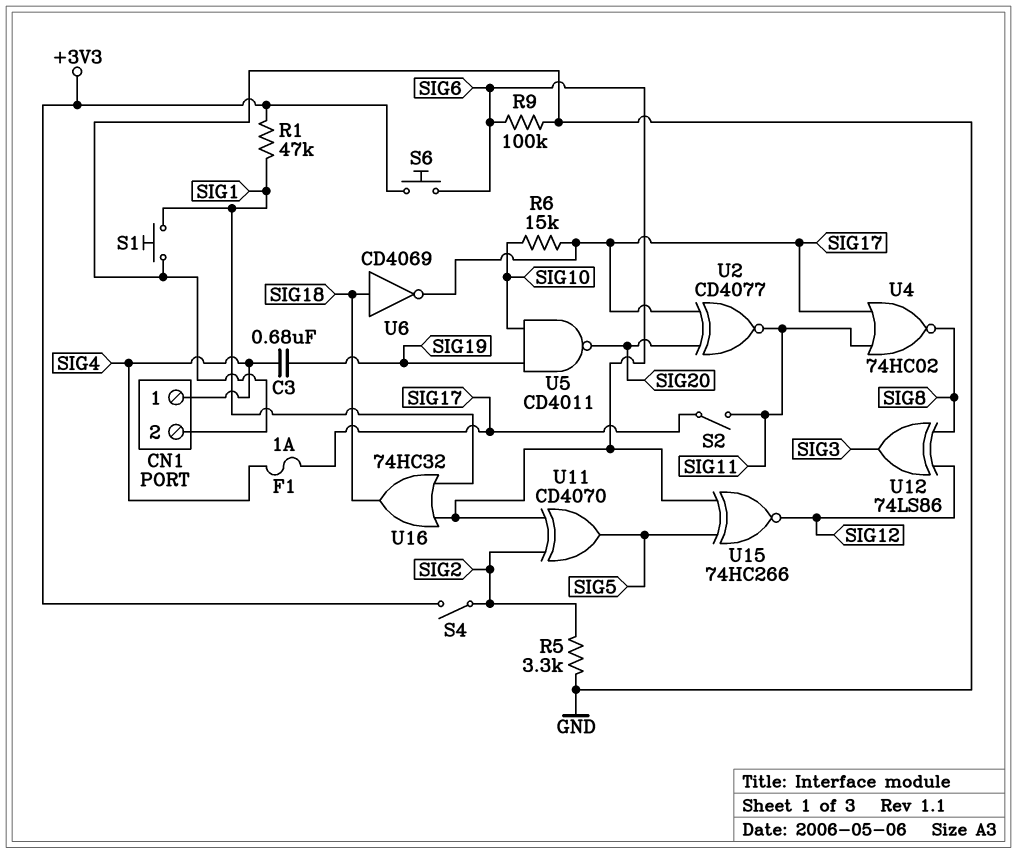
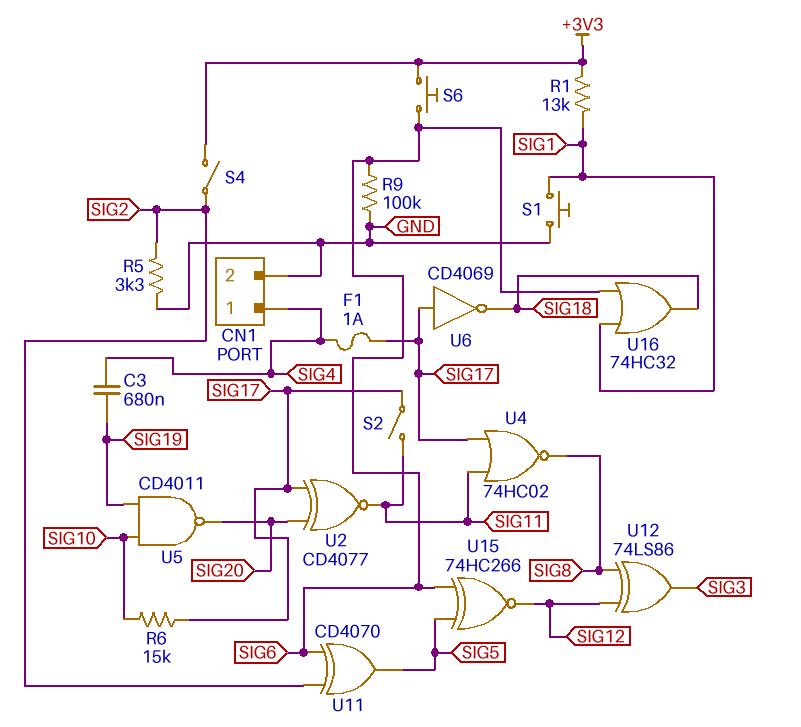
R1: 47k (+3V3, SIG1) -> 13k (+3V3, SIG1)
U6: NOT CD4069 (in SIG18, out SIG17) -> NOT CD4069 (in SIG17, out SIG18)

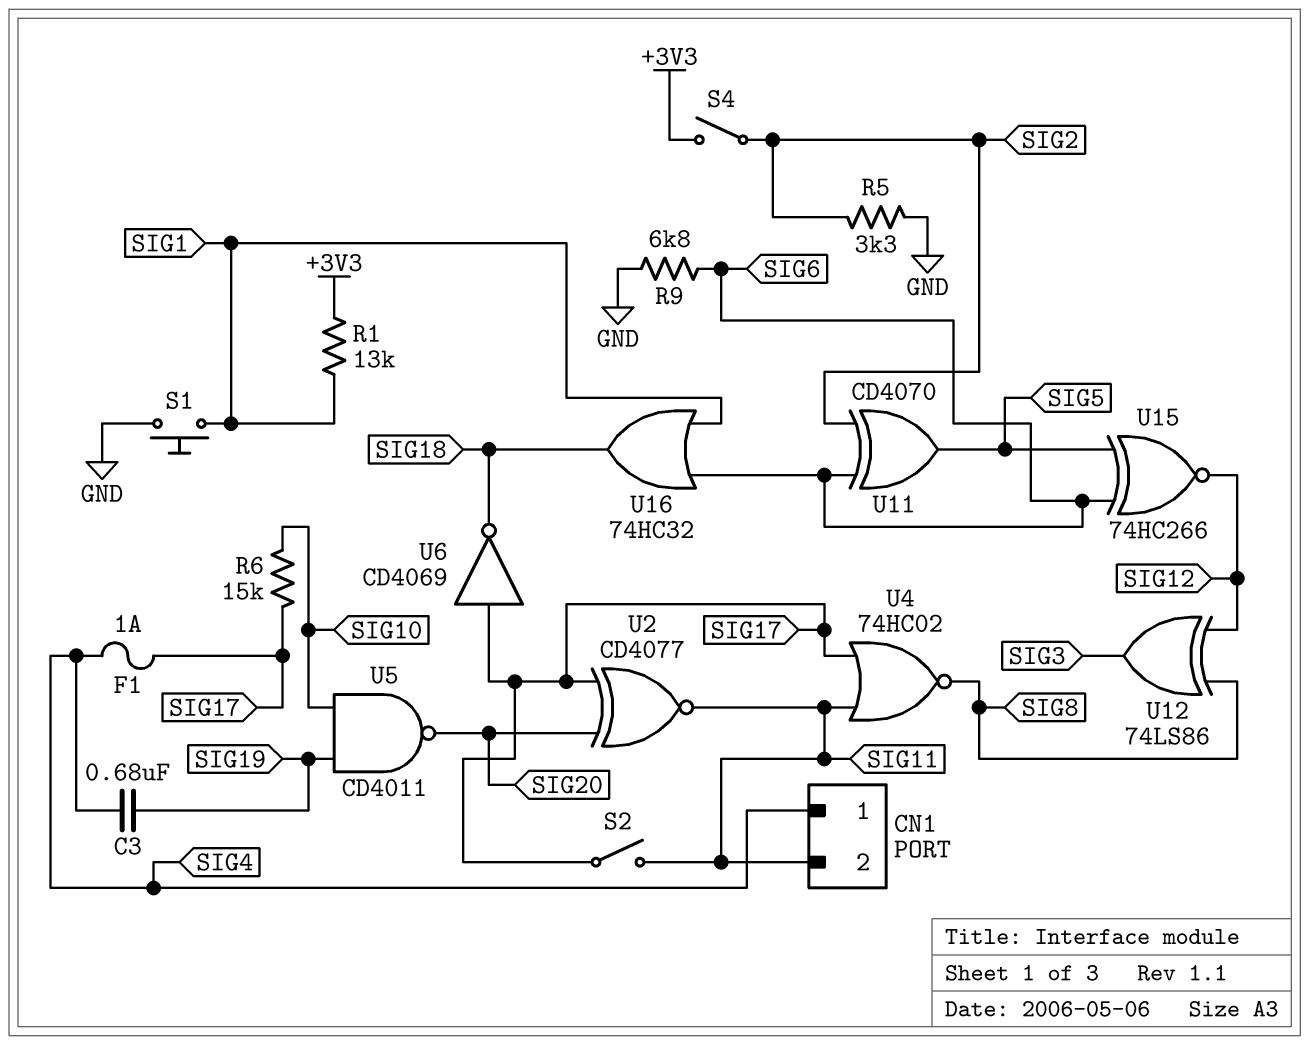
CN1 pin 2: GND -> SIG11
R9: 100k (GND, SIG6) -> 6.8k (GND, SIG6)
S6: button (+3V3, SIG6) -> none

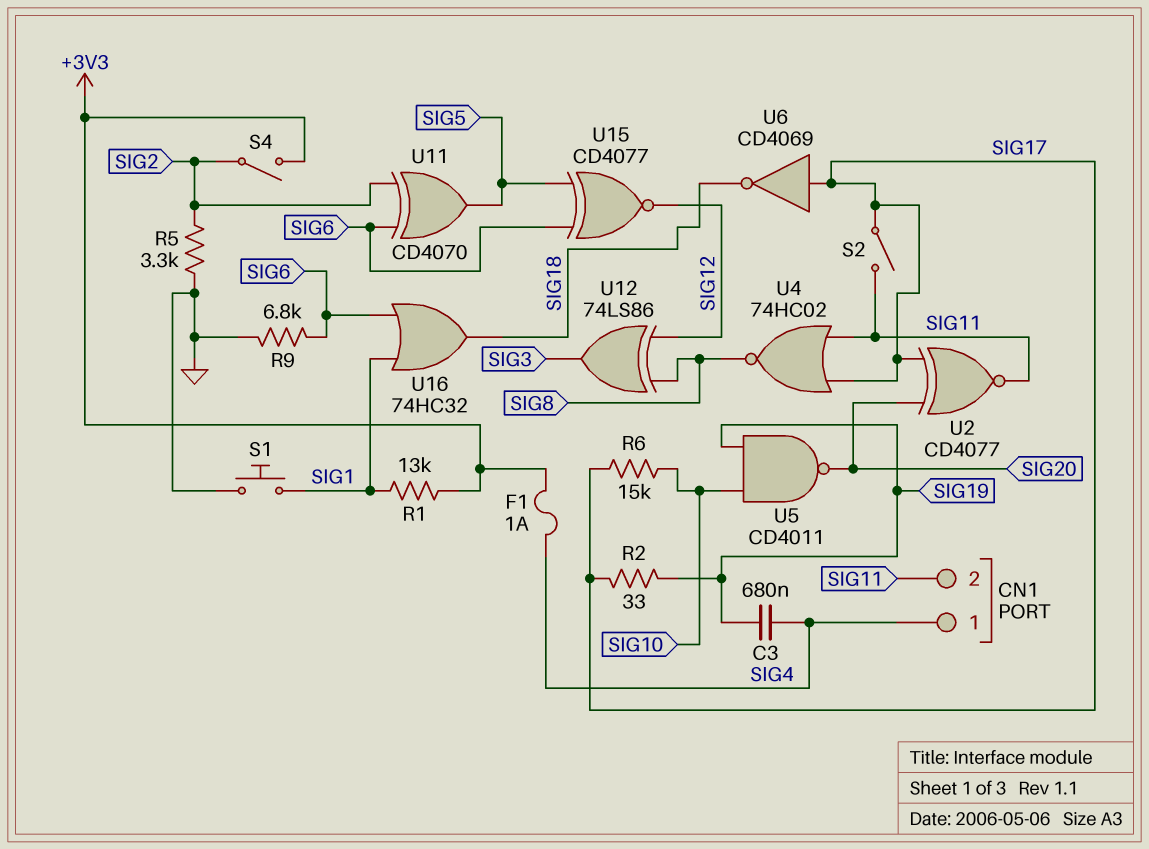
F1: 1A (SIG4, SIG17) -> 1A (+3V3, SIG4)
R2: none -> 33 (SIG17, SIG19)
U15: XNOR 74HC266 (in SIG5, in SIG6, out SIG12) -> XNOR CD4077 (in SIG5, in SIG6, out SIG12)

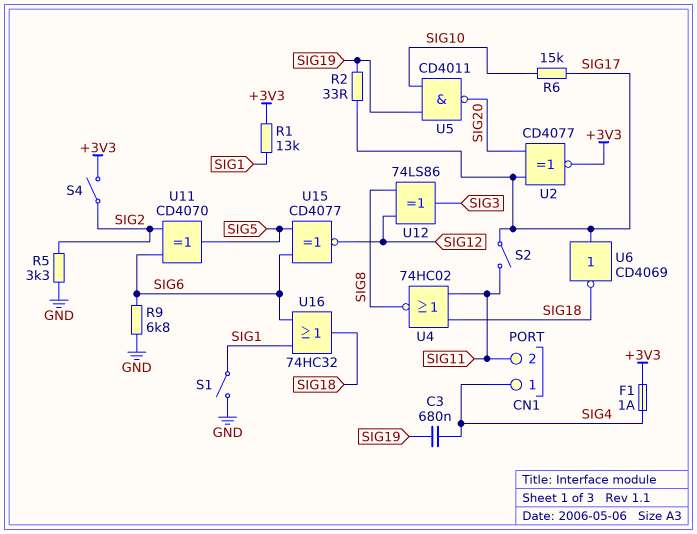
S1: button (GND, SIG1) -> switch (GND, SIG1)
U2: XNOR CD4077 (in SIG17, in SIG20, out SIG11) -> XNOR CD4077 (in SIG17, in SIG20, out +3V3)
U4: NOR 74HC02 (in SIG11, in SIG17, out SIG8) -> NOR 74HC02 (in SIG11, in SIG18, out SIG8)

